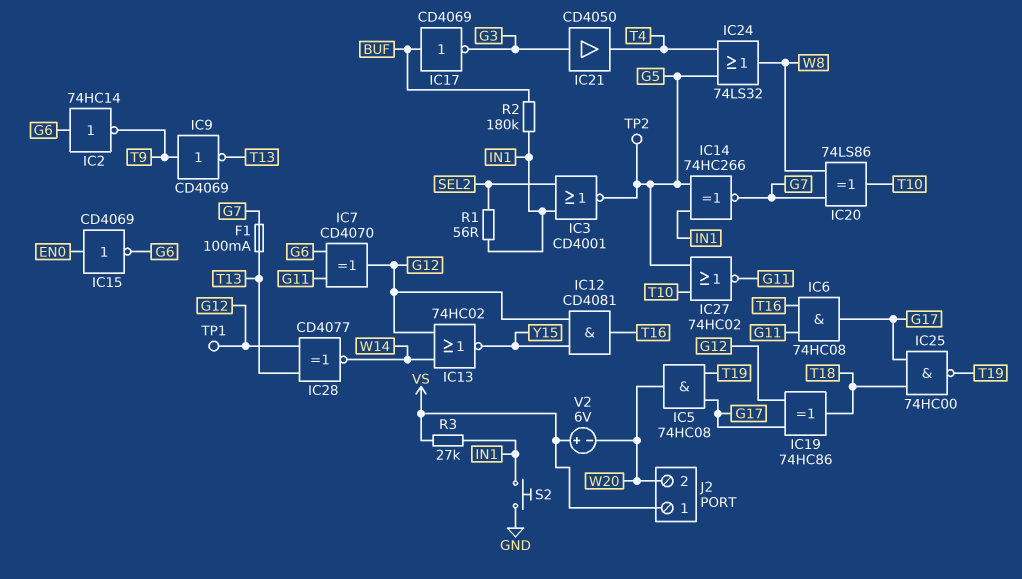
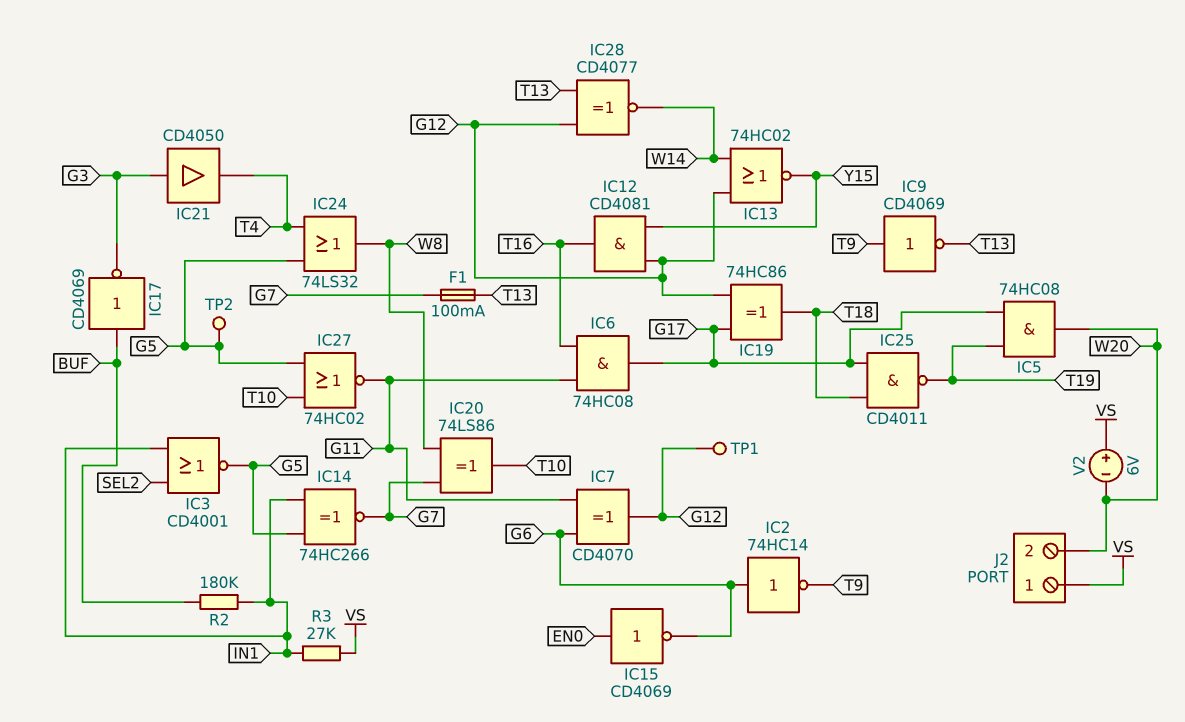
IC25: NAND 74HC00 (in G17, in T18, out T19) -> NAND CD4011 (in G17, in T18, out T19)
R1: 56 (IN1, SEL2) -> none
S2: button (GND, IN1) -> none

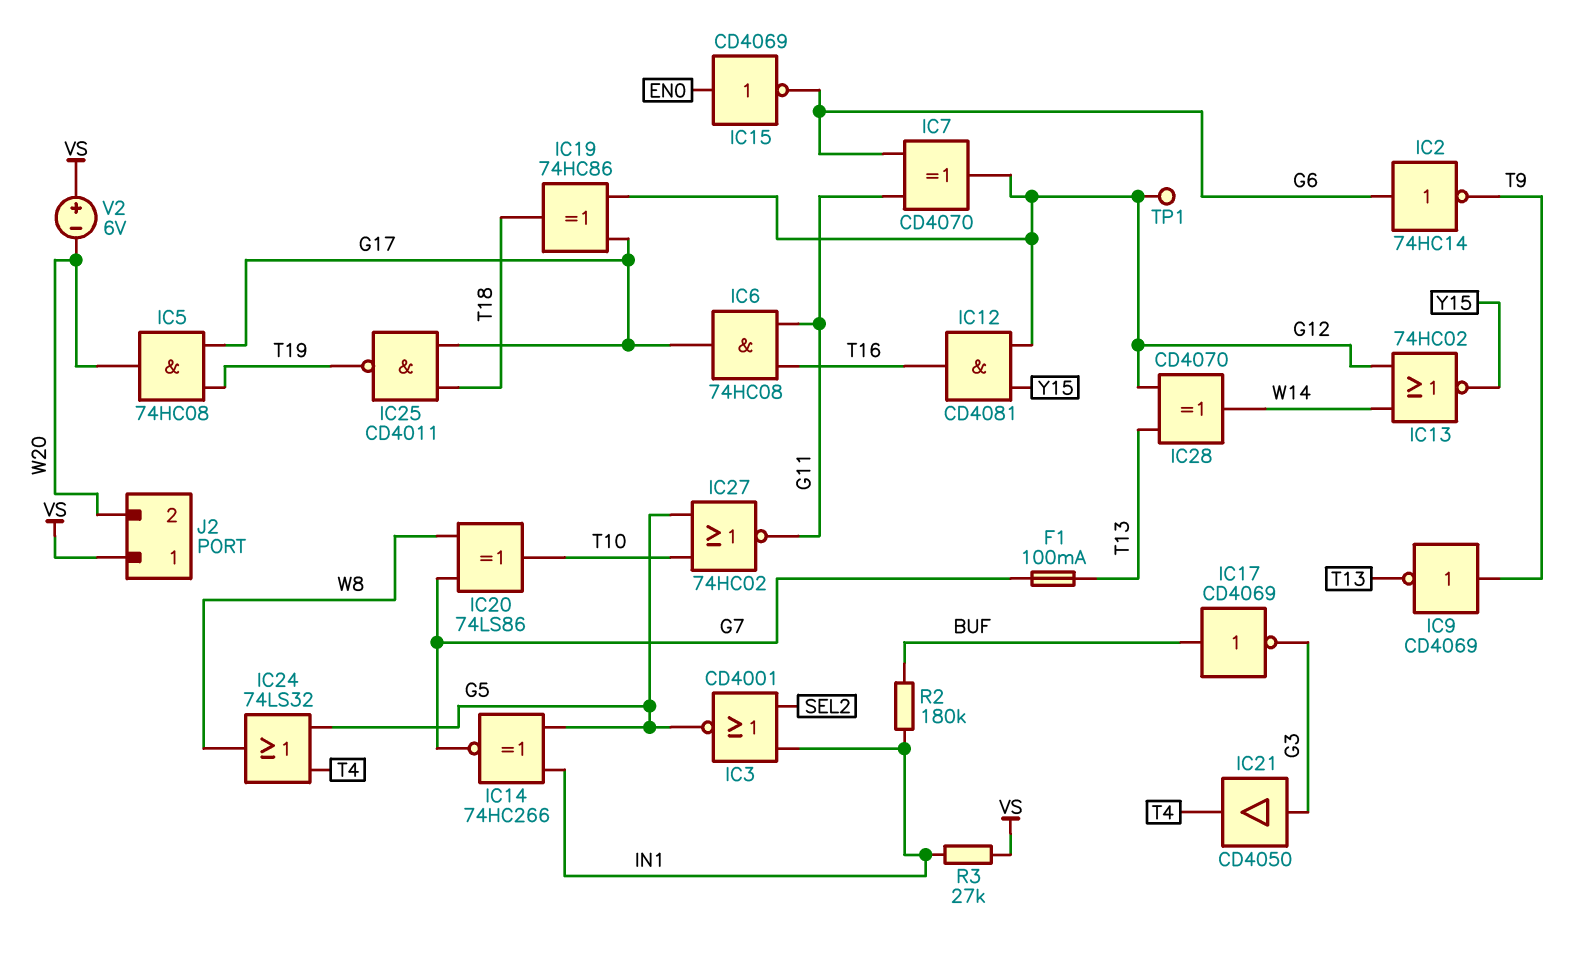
IC28: XNOR CD4077 (in G12, in T13, out W14) -> XOR CD4070 (in G12, in T13, out W14)
TP2: test point (G5) -> none

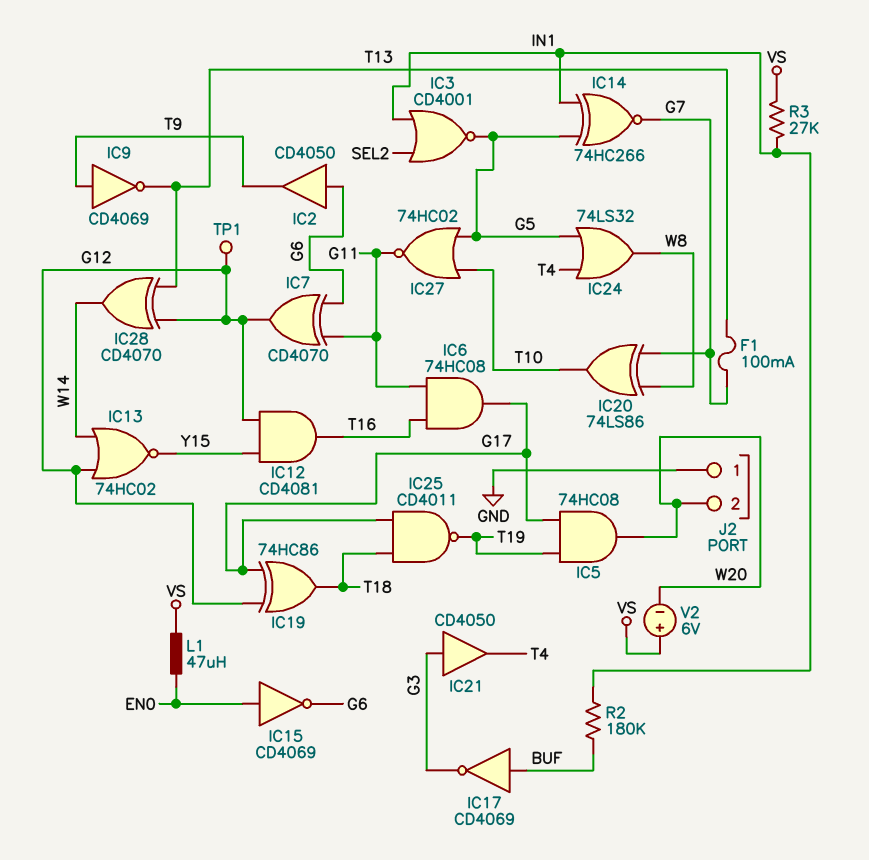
IC2: NOT 74HC14 (in G6, out T9) -> buffer CD4050 (in G6, out T9)
J2 pin 1: VS -> GND
L1: none -> 47uH (EN0, VS)

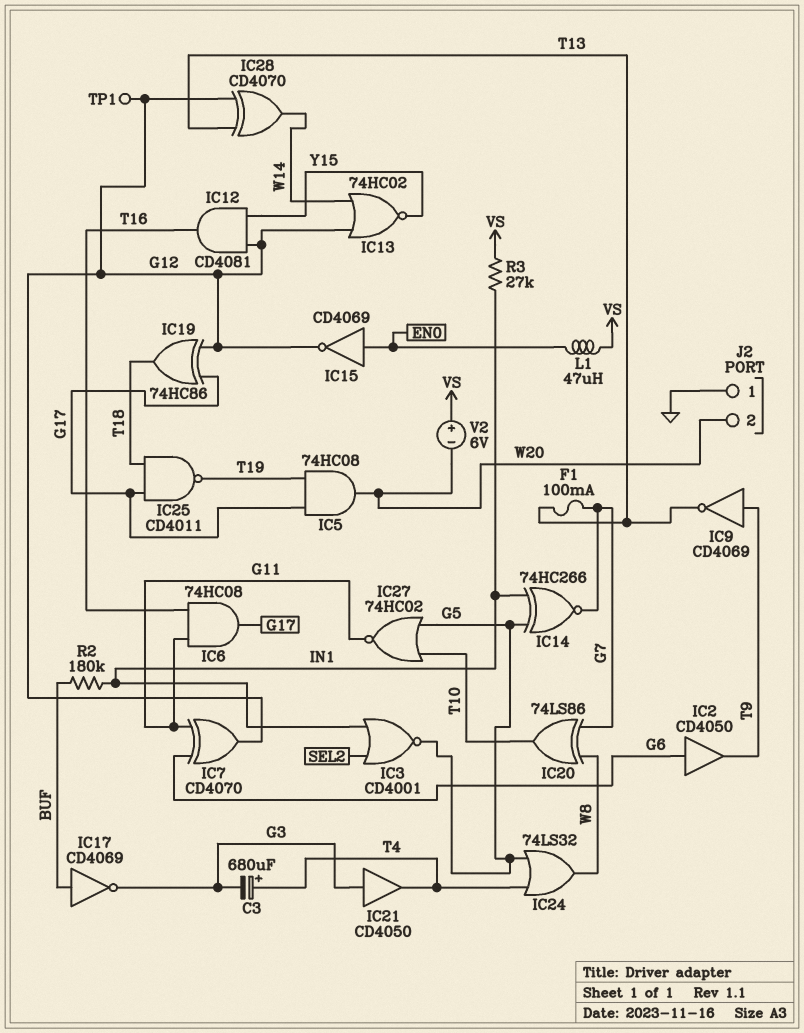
C3: none -> 680uF (plus T4, minus G3)
IC15: NOT CD4069 (in EN0, out G6) -> NOT CD4069 (in EN0, out G12)

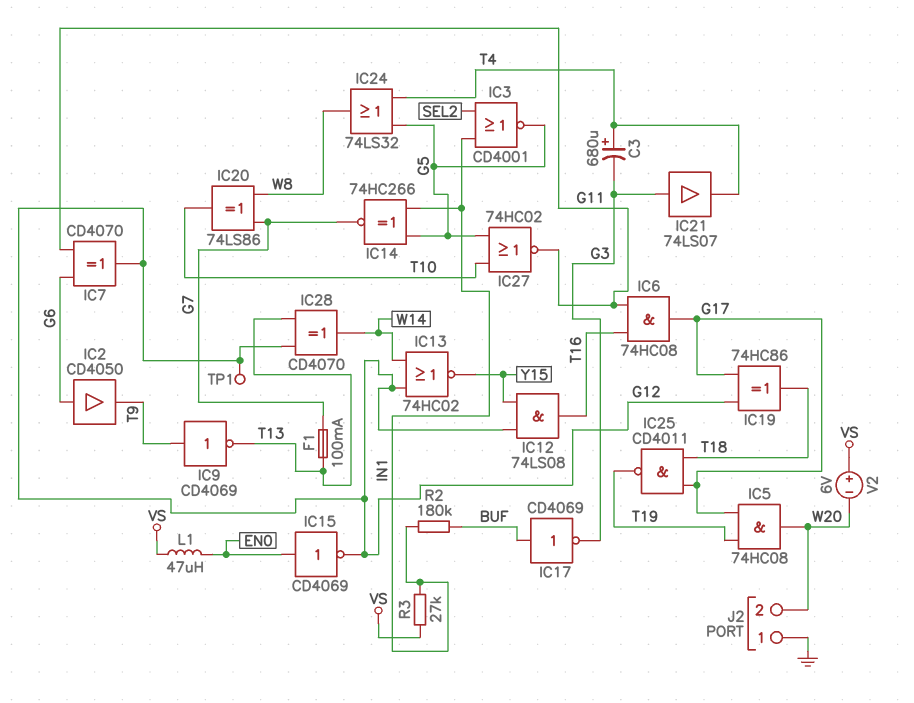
IC12: AND CD4081 (in G12, in Y15, out T16) -> AND 74LS08 (in G12, in Y15, out T16)
IC21: buffer CD4050 (in G3, out T4) -> buffer 74LS07 (in G3, out T4)

